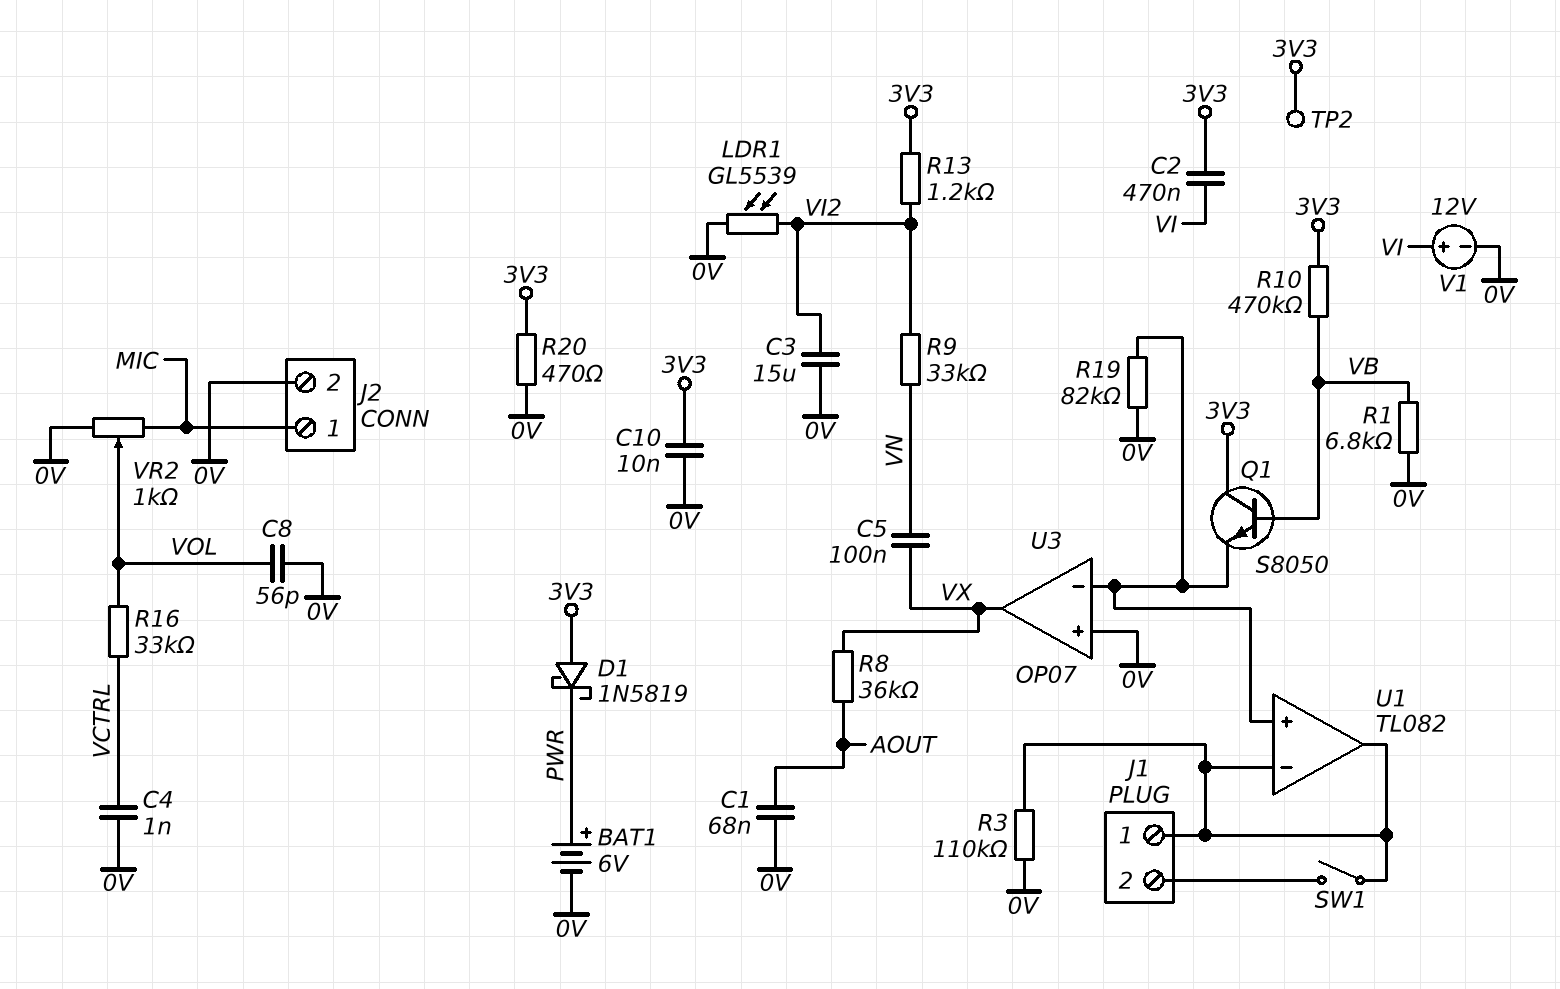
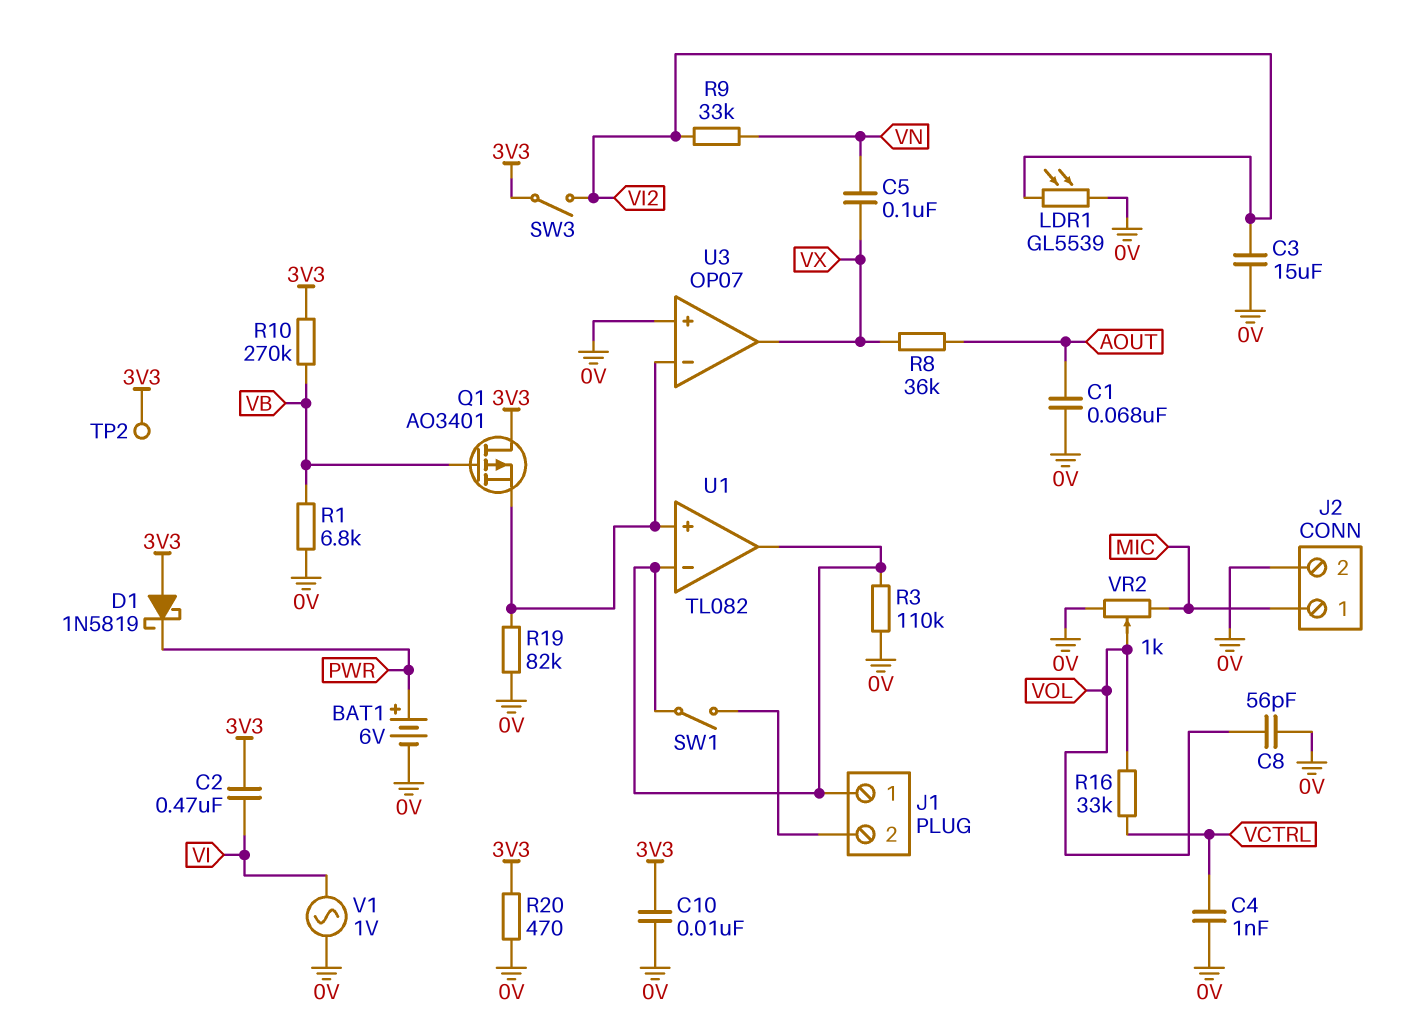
Q1: NPN S8050 (B VB, C 3V3, E U1/in+) -> PMOS AO3401 (G VB, D 3V3, S U1/in+)
R10: 470k (3V3, VB) -> 270k (3V3, VB)
R13: 1.2k (3V3, VI2) -> none
SW3: none -> switch (3V3, VI2)
V1: 12V (plus VI, minus 0V) -> AC 1V (0V, VI)

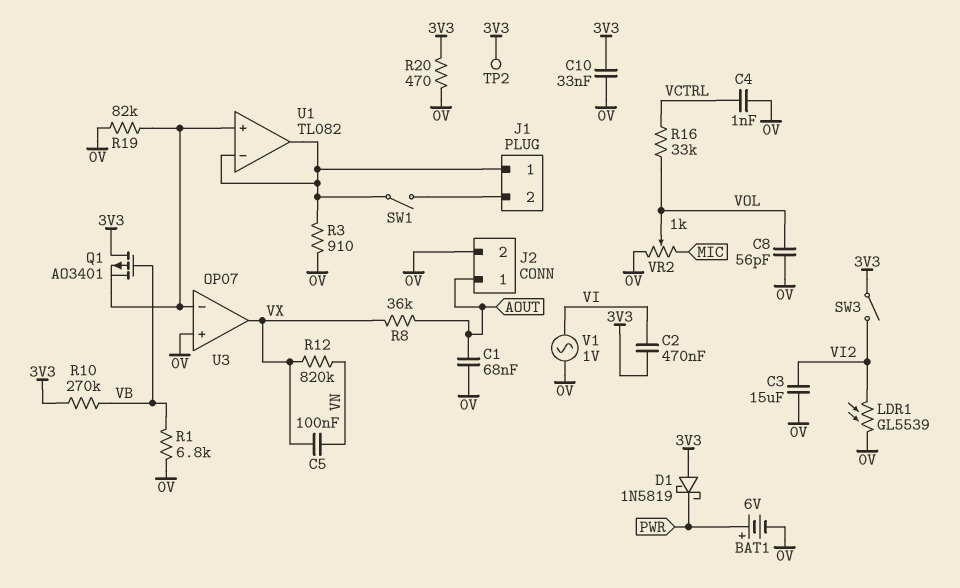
C10: 10nF (0V, 3V3) -> 33nF (0V, 3V3)
J2 pin 1: MIC -> AOUT
R3: 110k (0V, J1/1) -> 910 (0V, J1/1)
R9: 33k (VI2, VN) -> none
R12: none -> 820k (VN, VX)

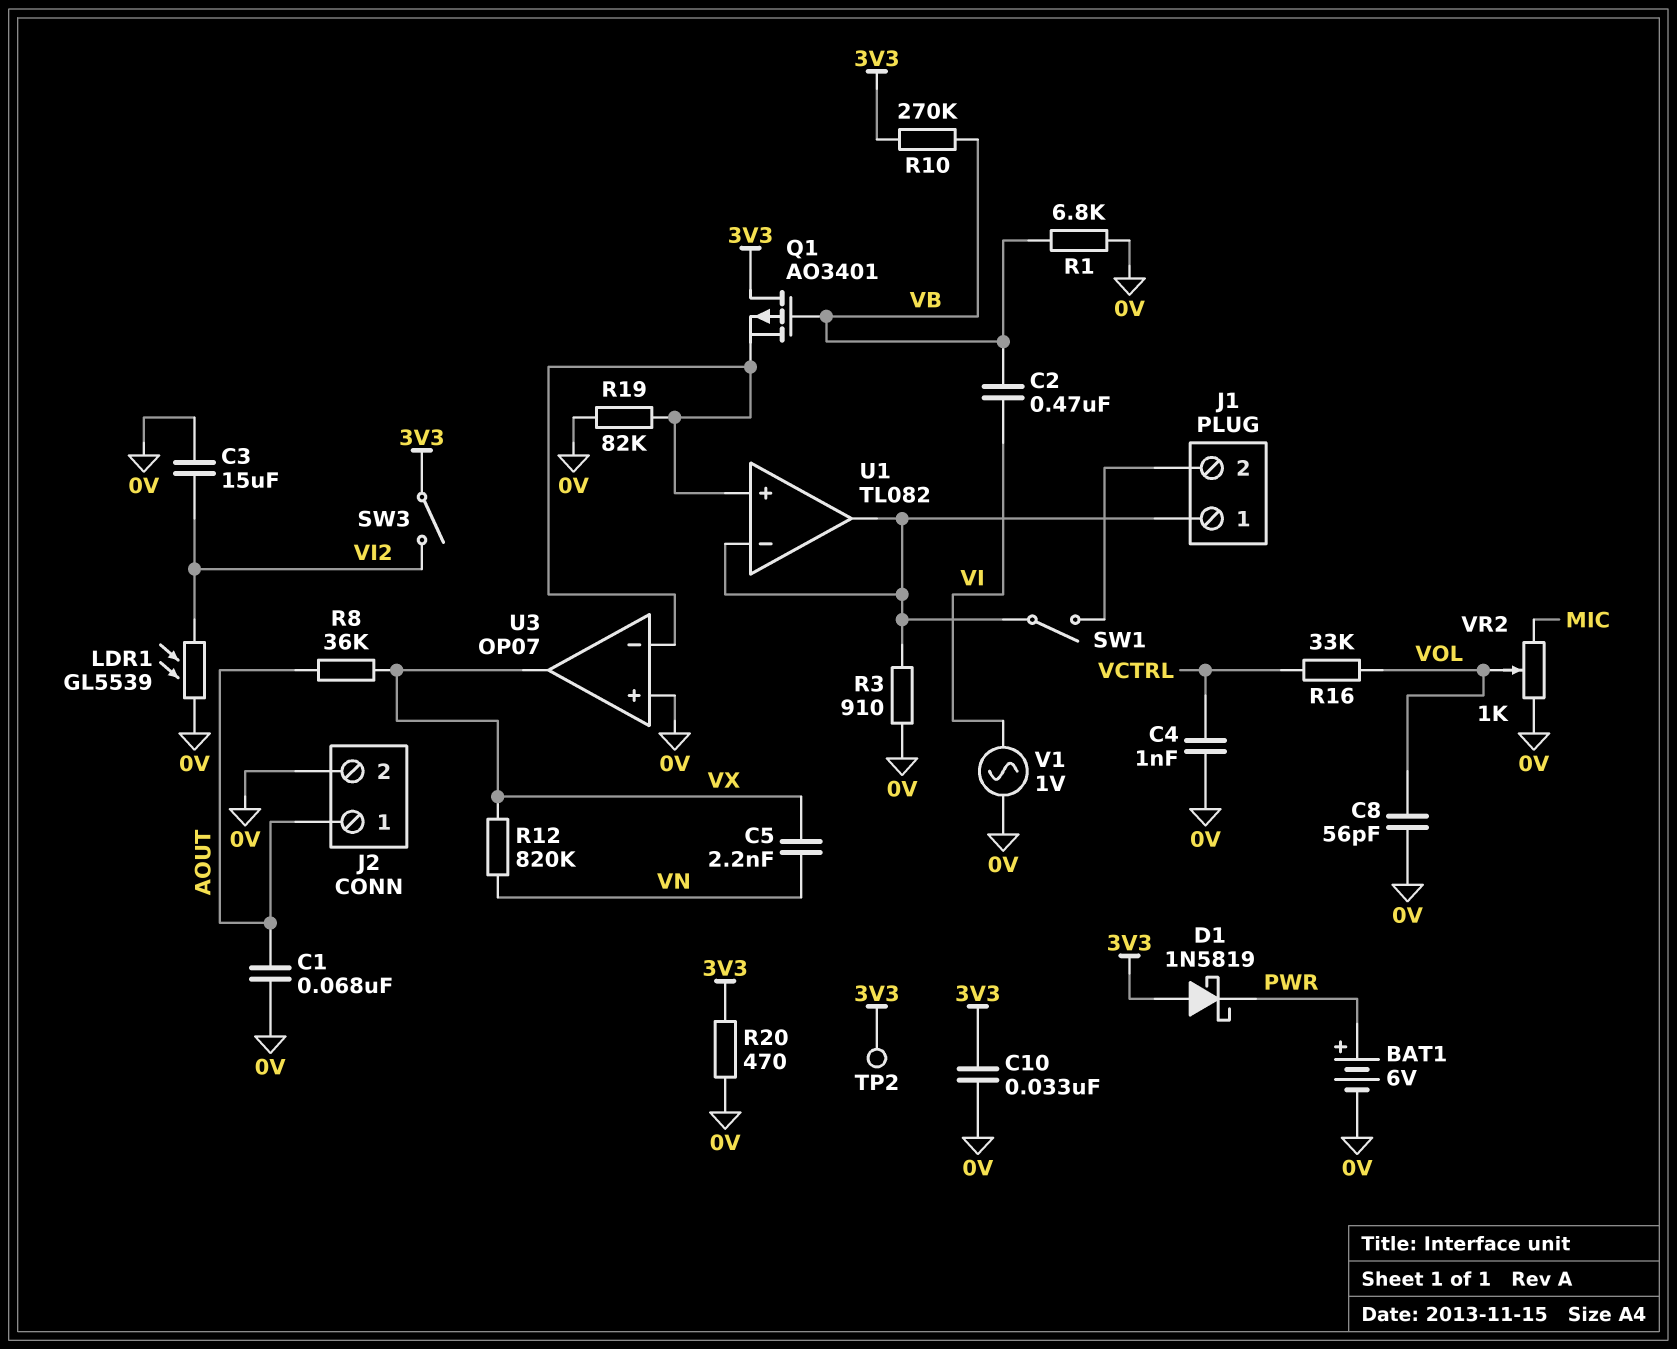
C2: 470nF (3V3, VI) -> 470nF (VB, VI)
C5: 100nF (VN, VX) -> 2.2nF (VN, VX)

